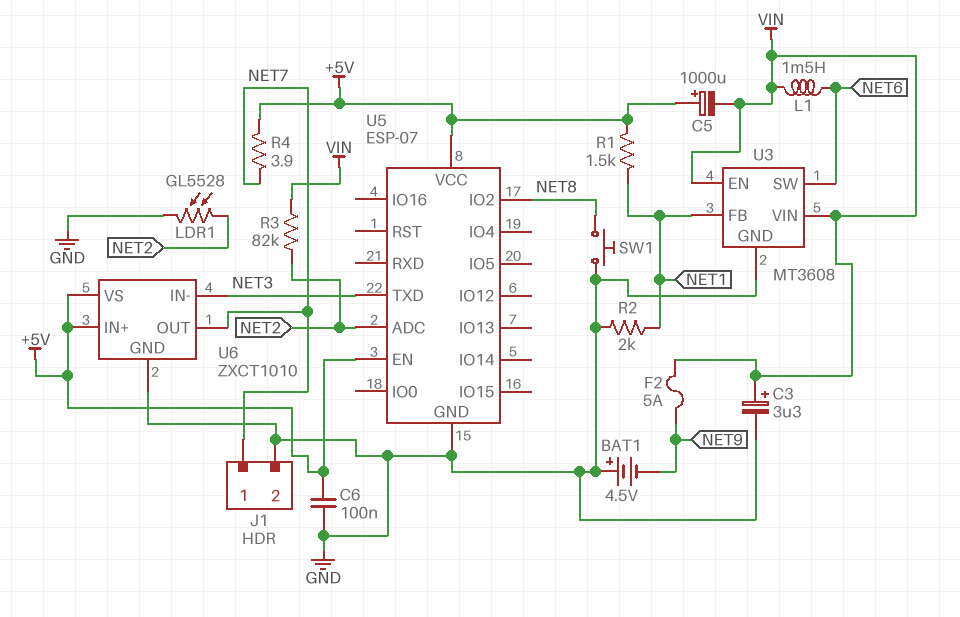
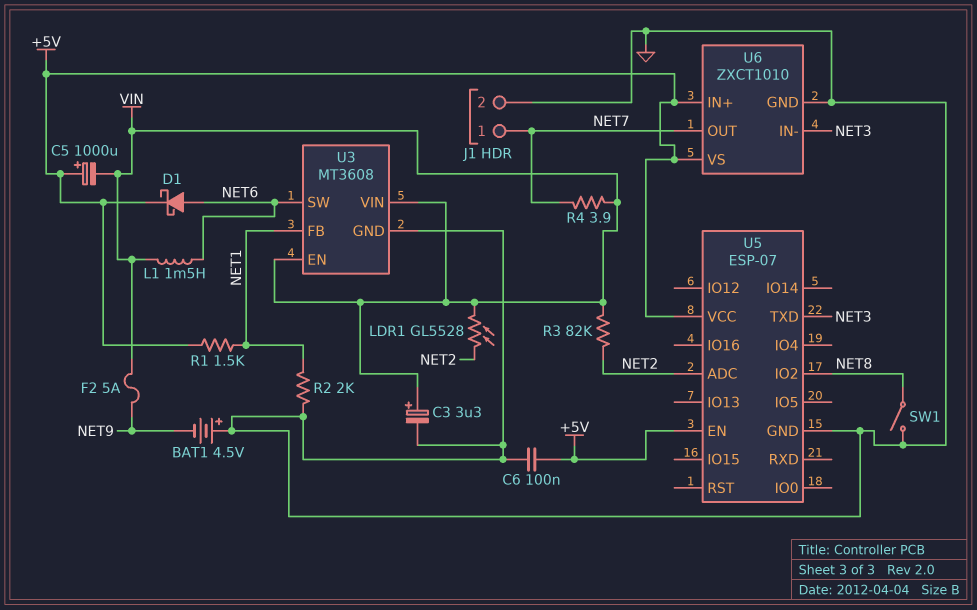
D1: none -> schottky (A NET6, K +5V)
LDR1: GL5528 (GND, NET2) -> GL5528 (NET2, VIN)
R4: 3.9 (+5V, NET7) -> 3.9 (NET7, VIN)
SW1: button (GND, NET8) -> switch (GND, NET8)

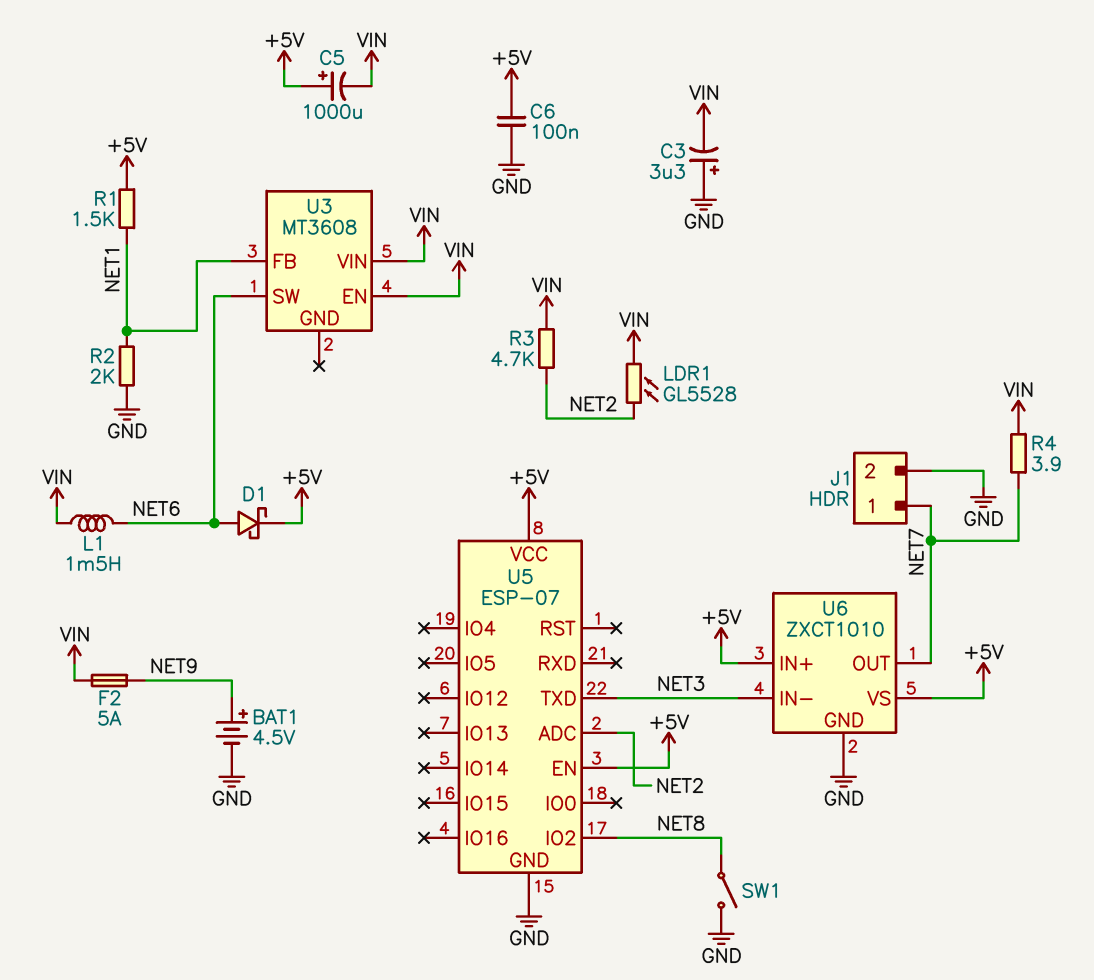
BAT1: 4.5V (plus GND, minus NET9) -> 4.5V (plus NET9, minus GND)
C3: 3.3uF (plus VIN, minus GND) -> 3.3uF (plus GND, minus VIN)
R3: 82k (NET2, VIN) -> 4.7k (NET2, VIN)
U3 pin GND: GND -> none

